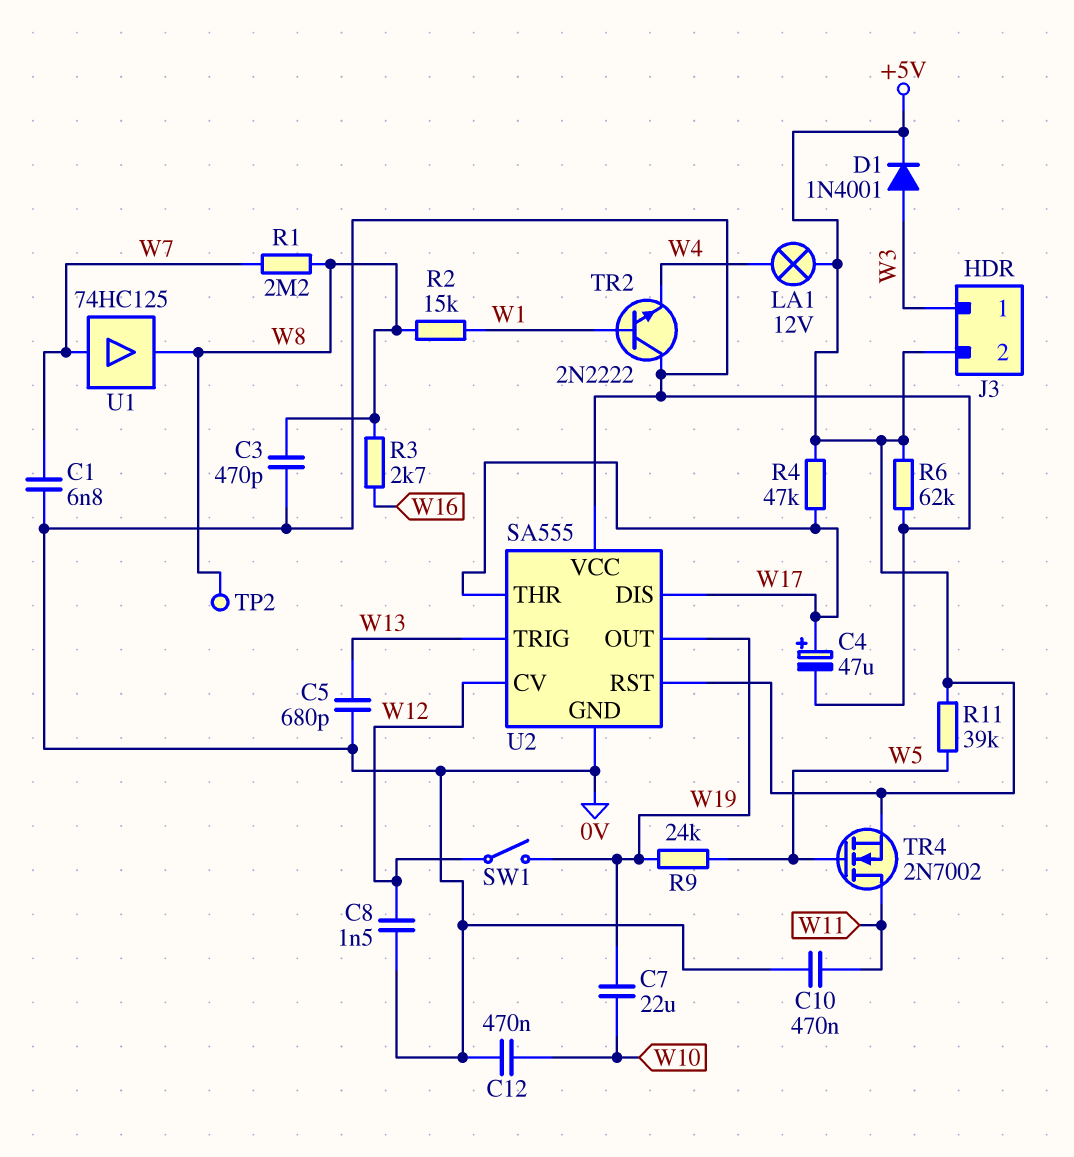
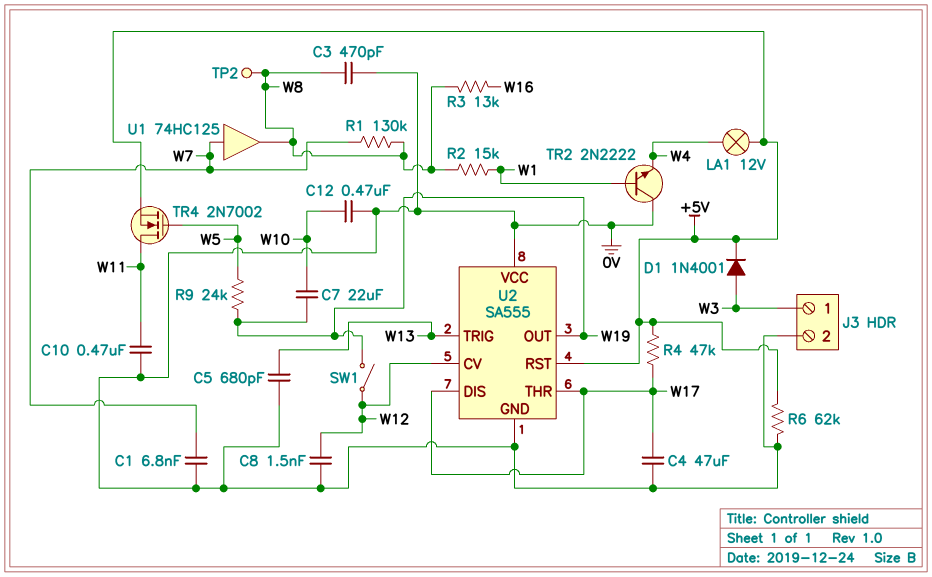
C4: 47uF (plus W17, minus 0V) -> 47uF (0V, W17)
J3 pin 2: +5V -> 0V
R1: 2.2M (W7, W8) -> 130k (W7, W8)
R3: 2.7k (W8, W16) -> 13k (W8, W16)
R11: 39k (+5V, W5) -> none

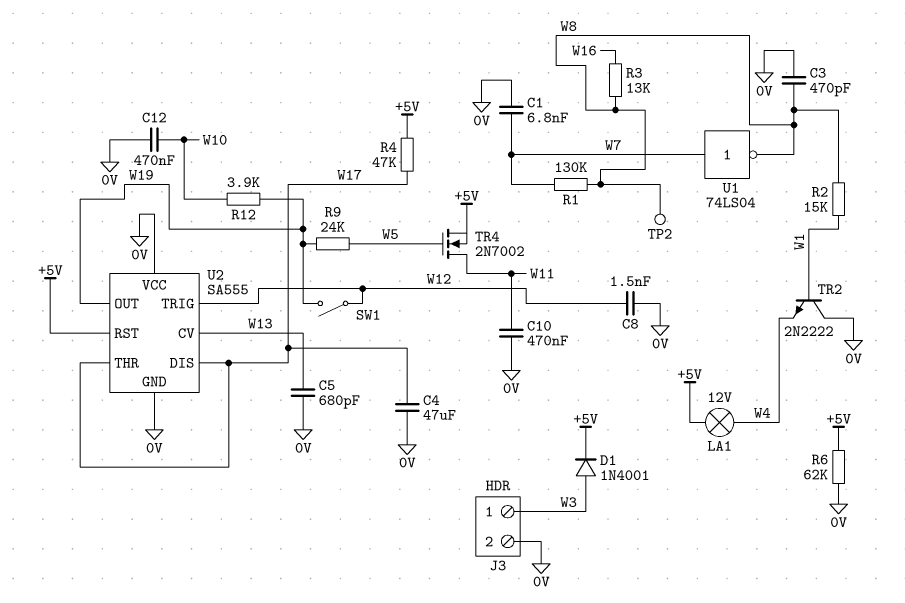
C7: 22uF (W10, W19) -> none
R12: none -> 3.9k (W10, W19)
U1: buffer 74HC125 (in W7, out W8) -> NOT 74LS04 (in W7, out W8)
U2 pin CV: W12 -> W13
U2 pin TRIG: W13 -> W12

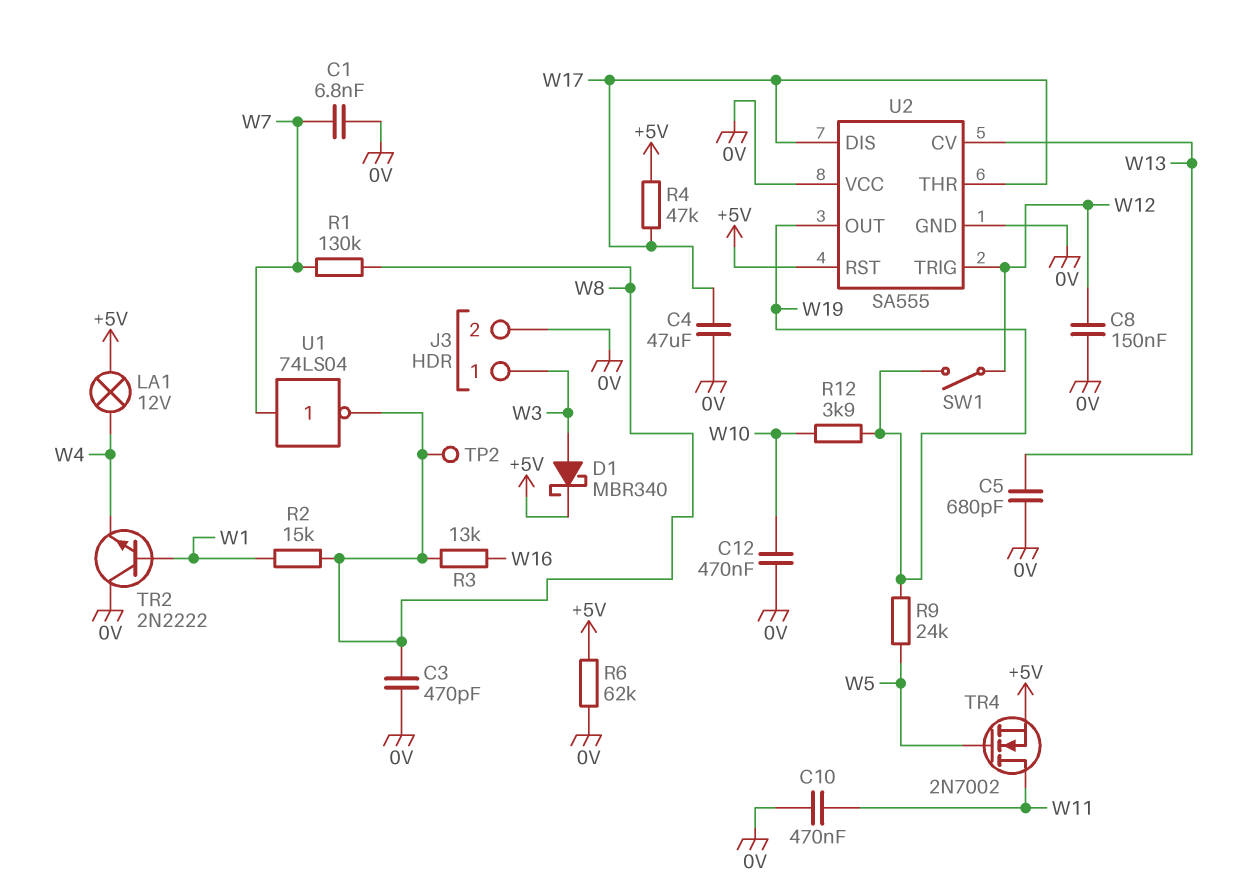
C8: 1.5nF (0V, W12) -> 150nF (0V, W12)
D1: diode 1N4001 (A W3, K +5V) -> schottky MBR340 (A W3, K +5V)

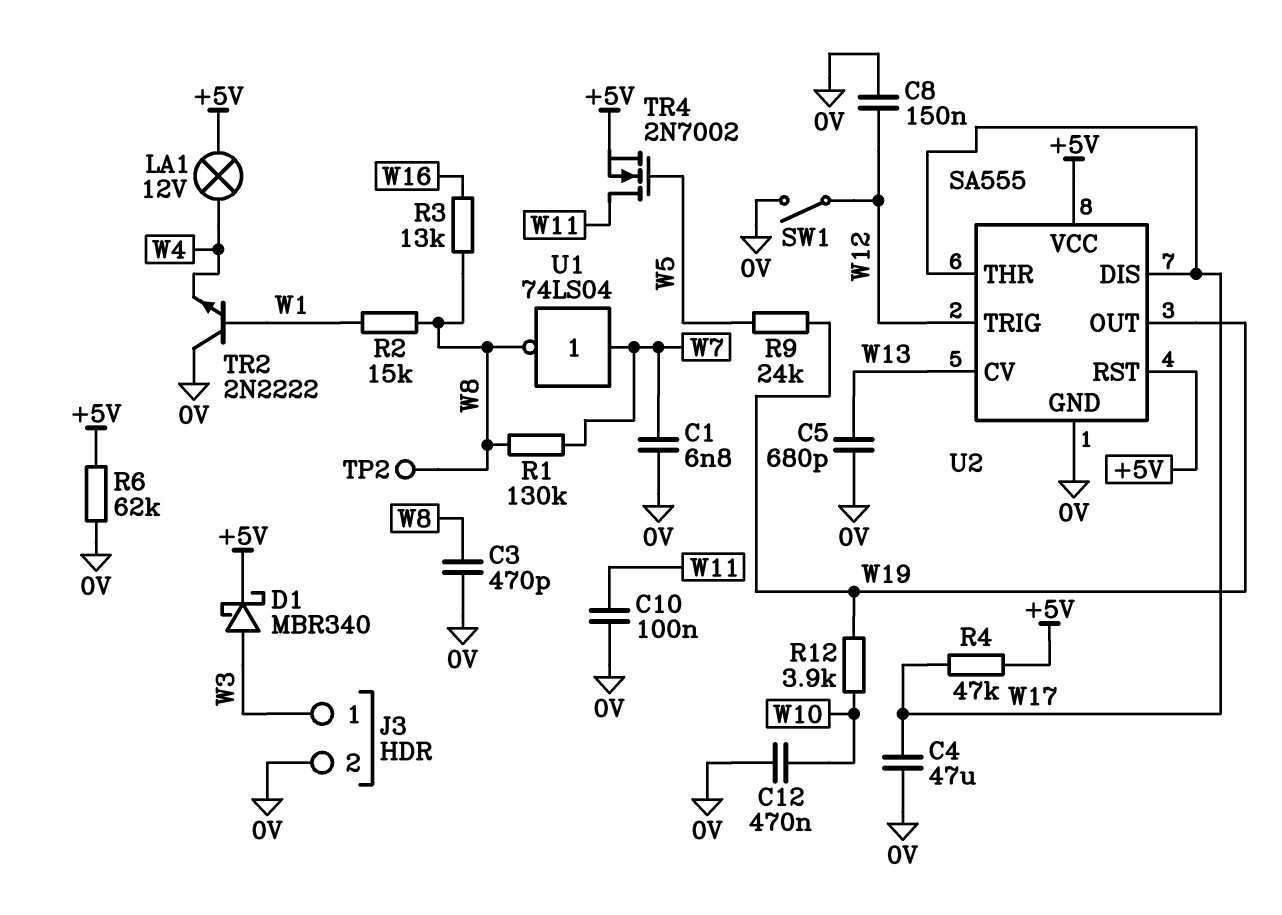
C10: 470nF (0V, W11) -> 100nF (0V, W11)
SW1: switch (W12, W19) -> switch (0V, W12)
U2 pin VCC: 0V -> +5V

